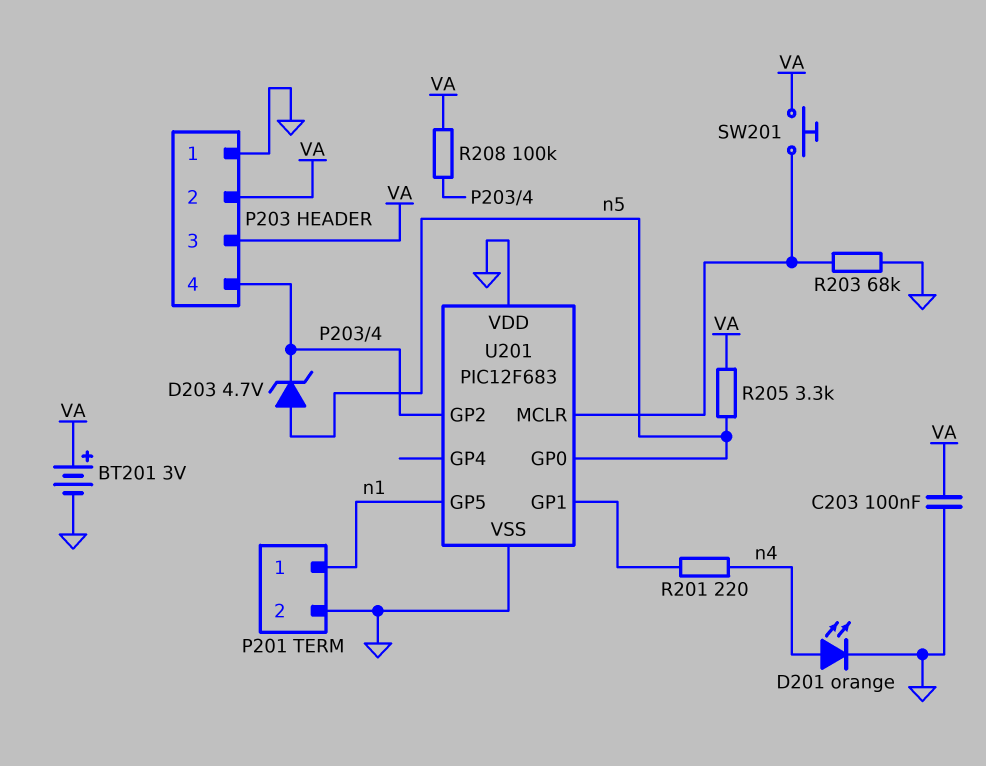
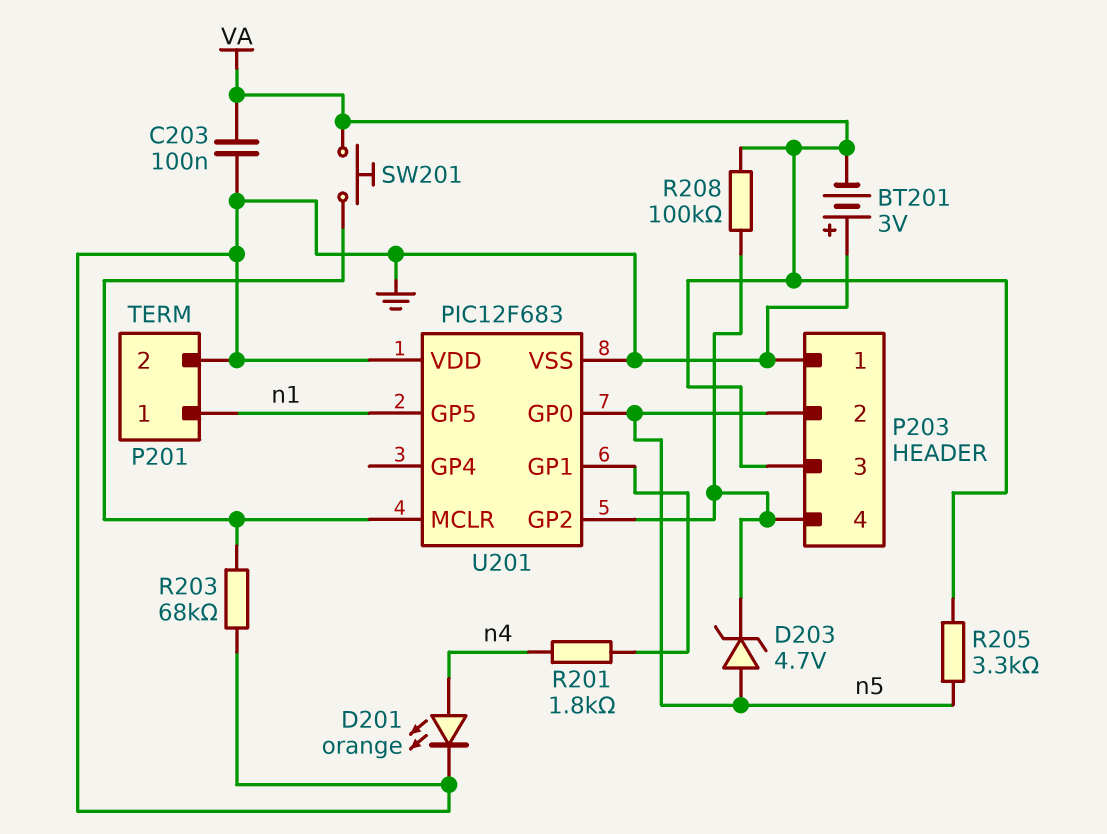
BT201: 3V (plus VA, minus GND) -> 3V (plus GND, minus VA)
P203 pin 2: VA -> n5
R201: 220 (U201/GP1, n4) -> 1.8k (U201/GP1, n4)

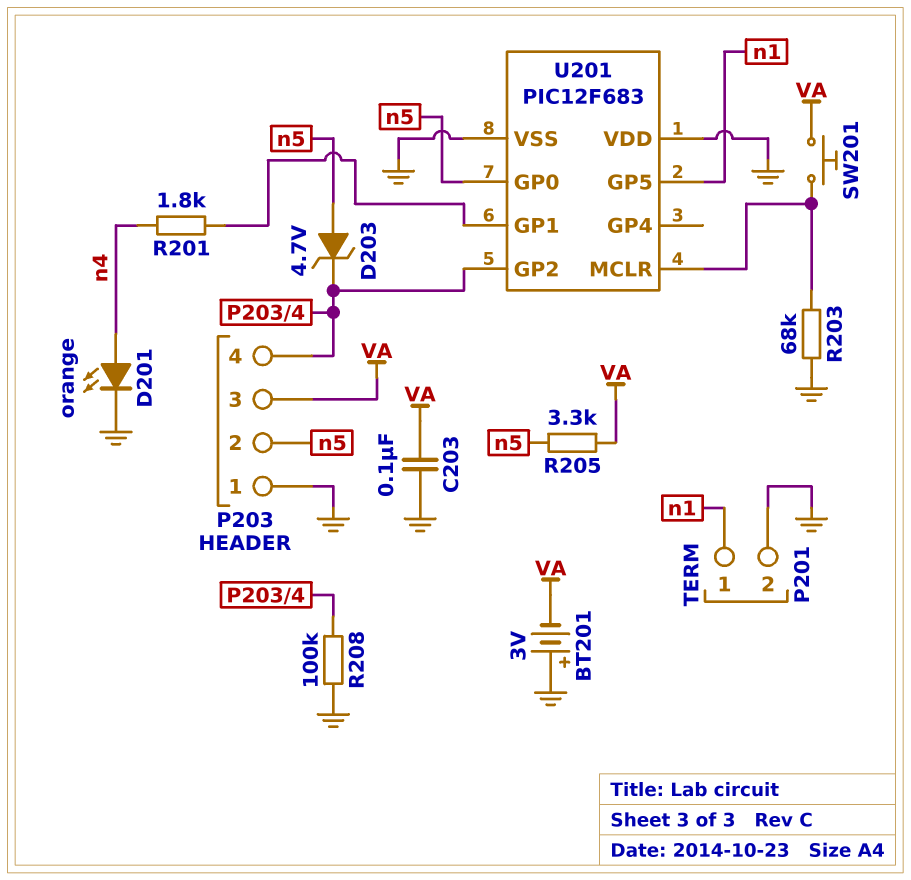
R208: 100k (P203/4, VA) -> 100k (GND, P203/4)

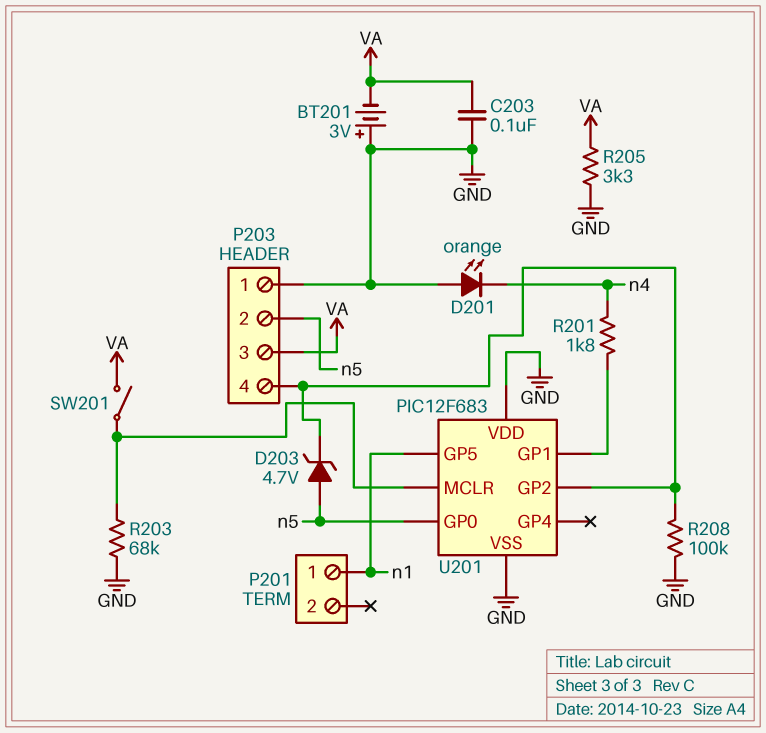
D201: LED orange (A n4, K GND) -> LED orange (A GND, K n4)
P201 pin 2: GND -> none
R205: 3.3k (VA, n5) -> 3.3k (GND, VA)
SW201: button (U201/MCLR, VA) -> switch (U201/MCLR, VA)

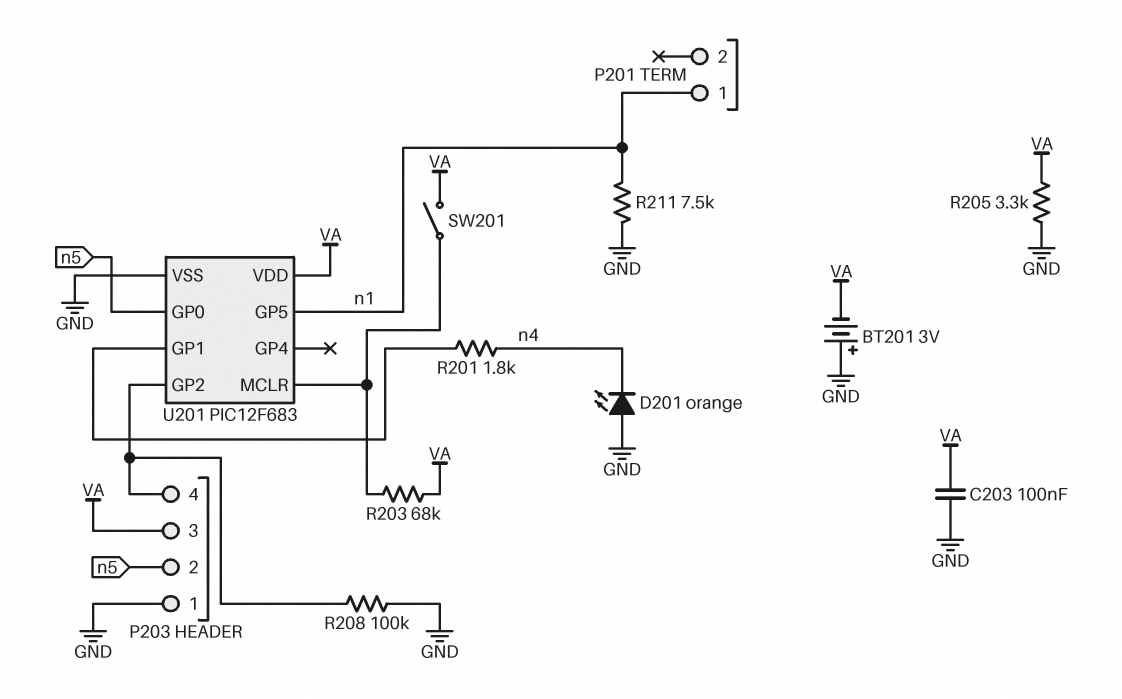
D203: zener 4.7V (A n5, K P203/4) -> none
R203: 68k (GND, U201/MCLR) -> 68k (U201/MCLR, VA)
R211: none -> 7.5k (GND, n1)
U201 pin VDD: GND -> VA

